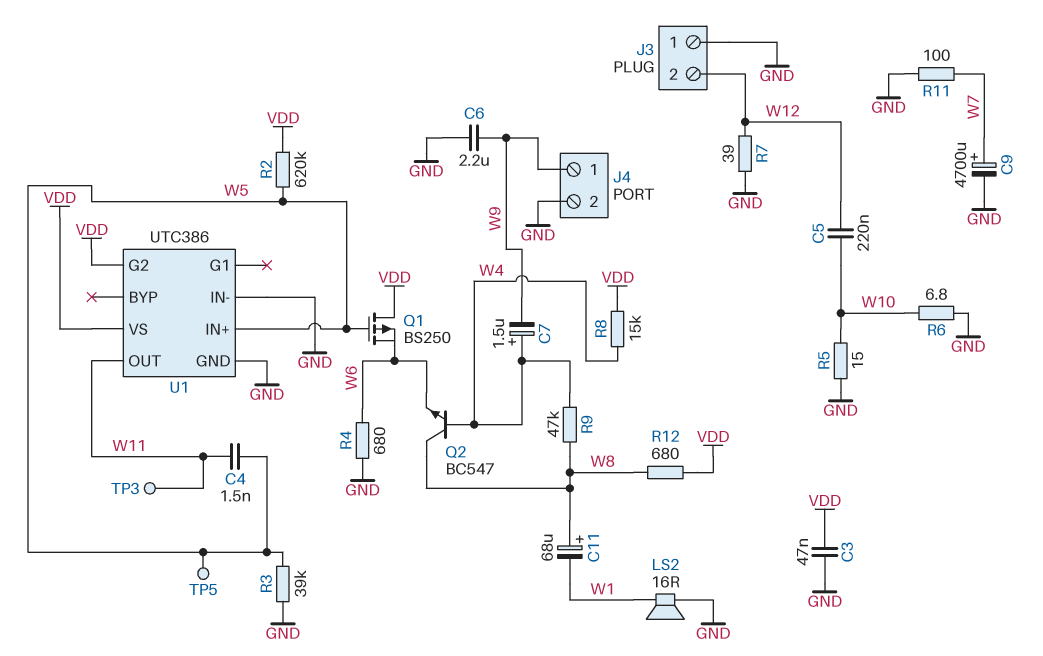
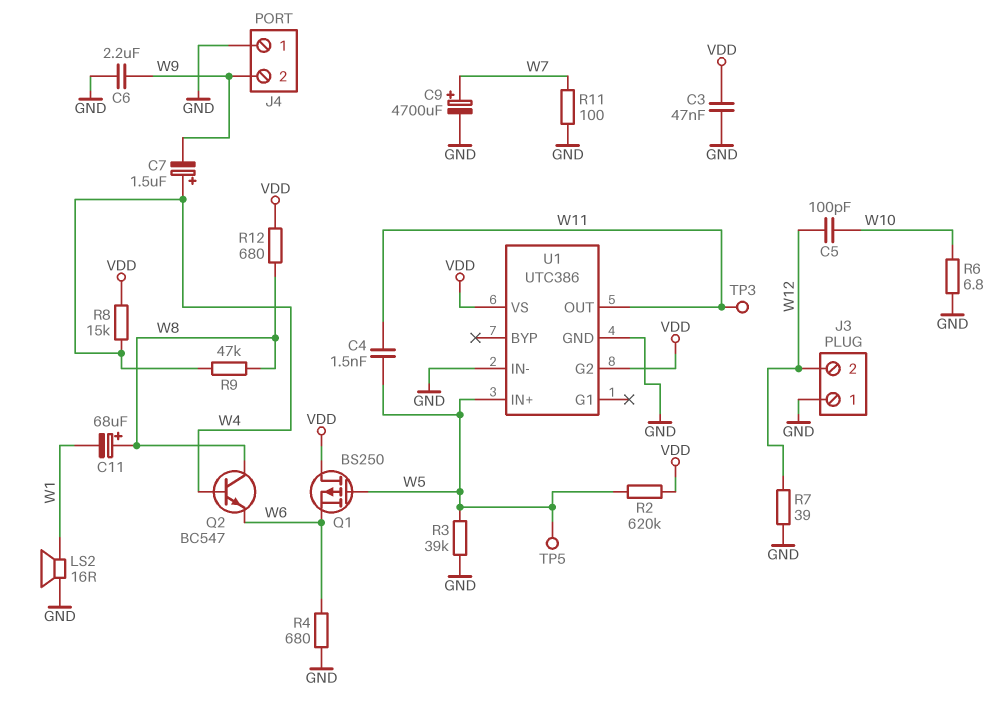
C5: 220nF (W10, W12) -> 100pF (W10, W12)
J4 pin 1: W9 -> GND
J4 pin 2: GND -> W9
R5: 15 (GND, W10) -> none

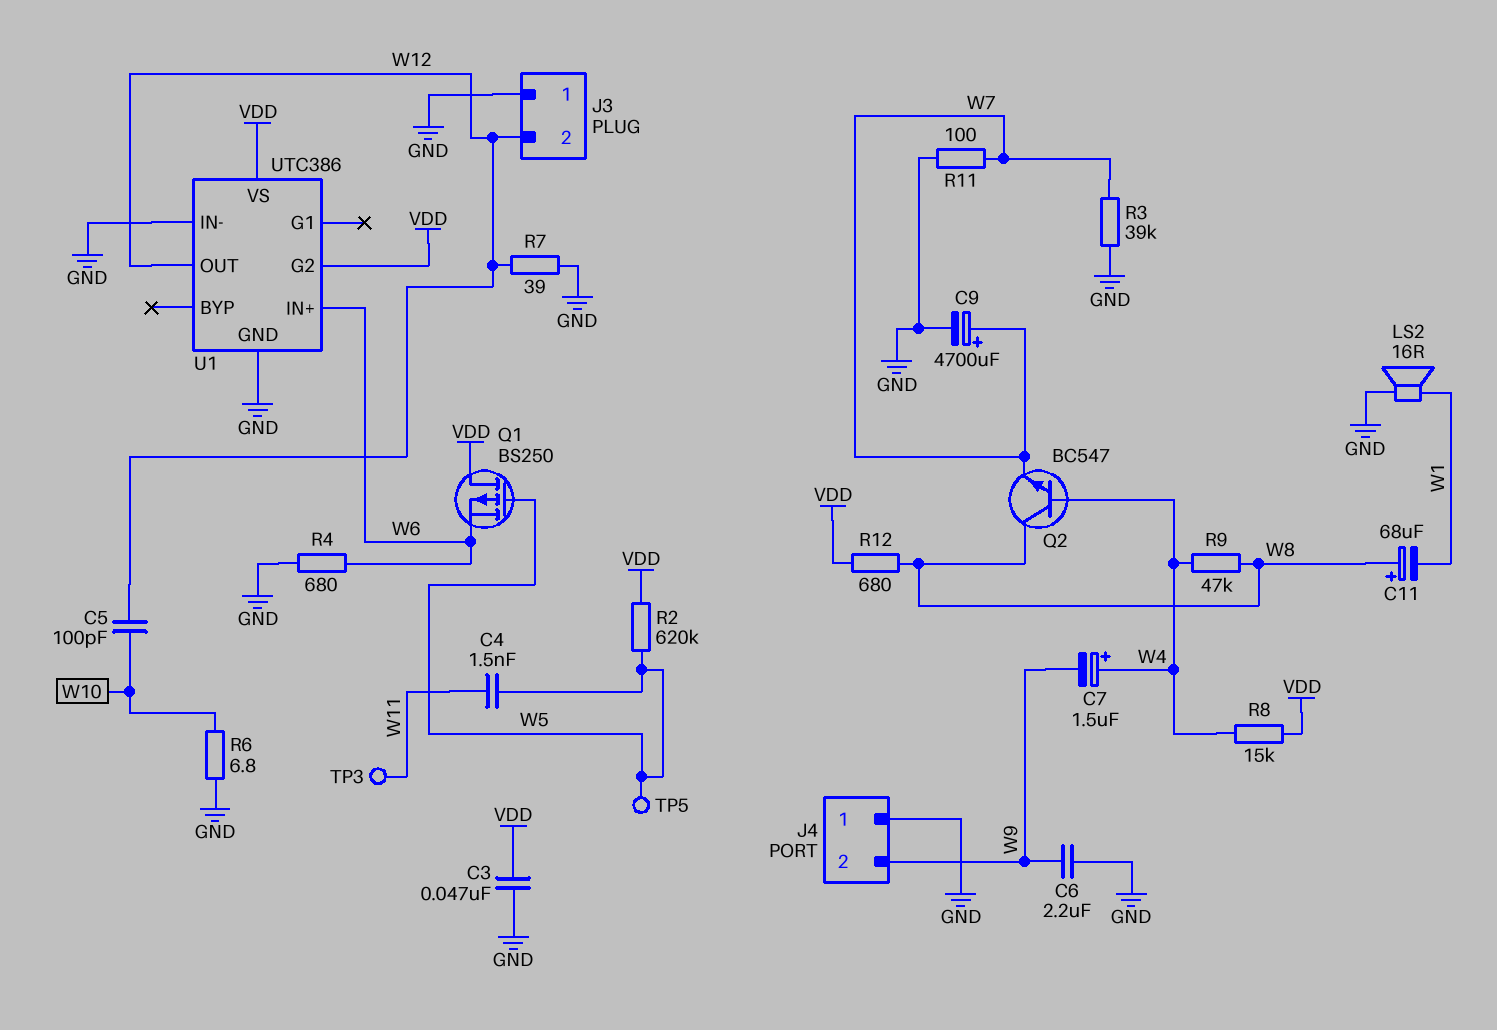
Q2: NPN BC547 (B W4, C W8, E W6) -> NPN BC547 (B W4, C W8, E W7)
R3: 39k (GND, W5) -> 39k (GND, W7)
U1 pin IN+: W5 -> W6
U1 pin OUT: W11 -> W12

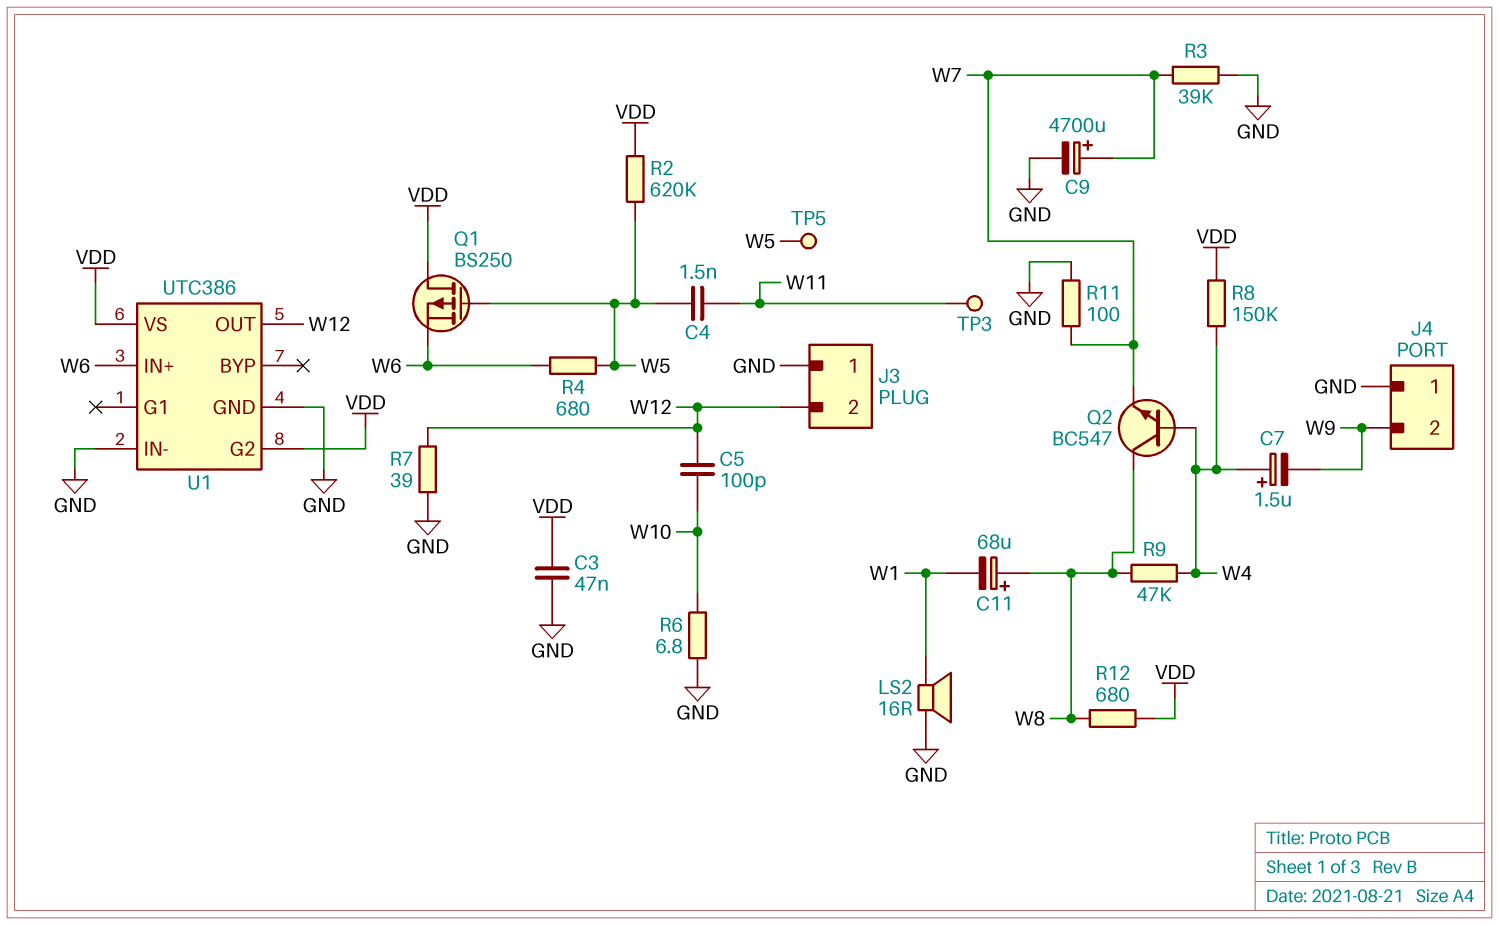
C6: 2.2uF (GND, W9) -> none
R4: 680 (GND, W6) -> 680 (W5, W6)
R8: 15k (VDD, W4) -> 150k (VDD, W4)

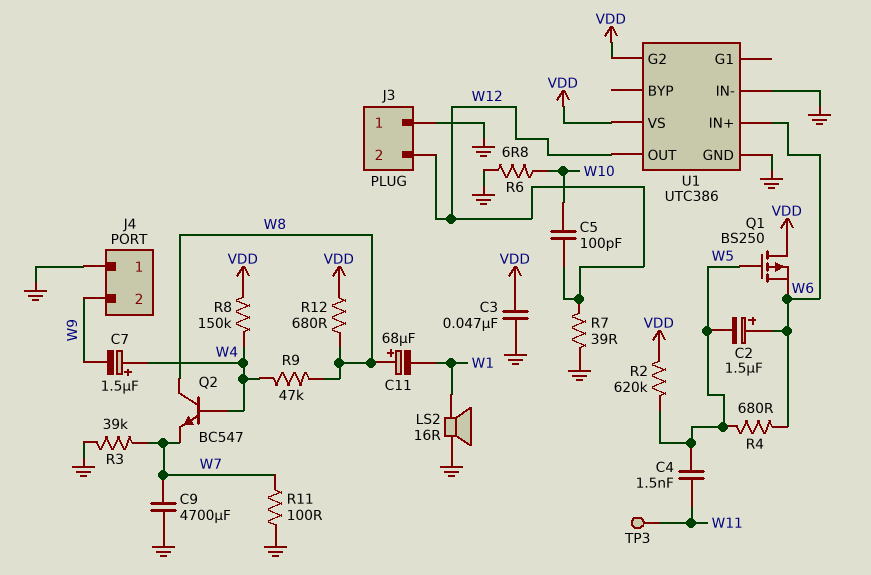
C2: none -> 1.5uF (plus W6, minus W5)
C9: 4700uF (plus W7, minus GND) -> 4700uF (GND, W7)
TP5: test point (W5) -> none

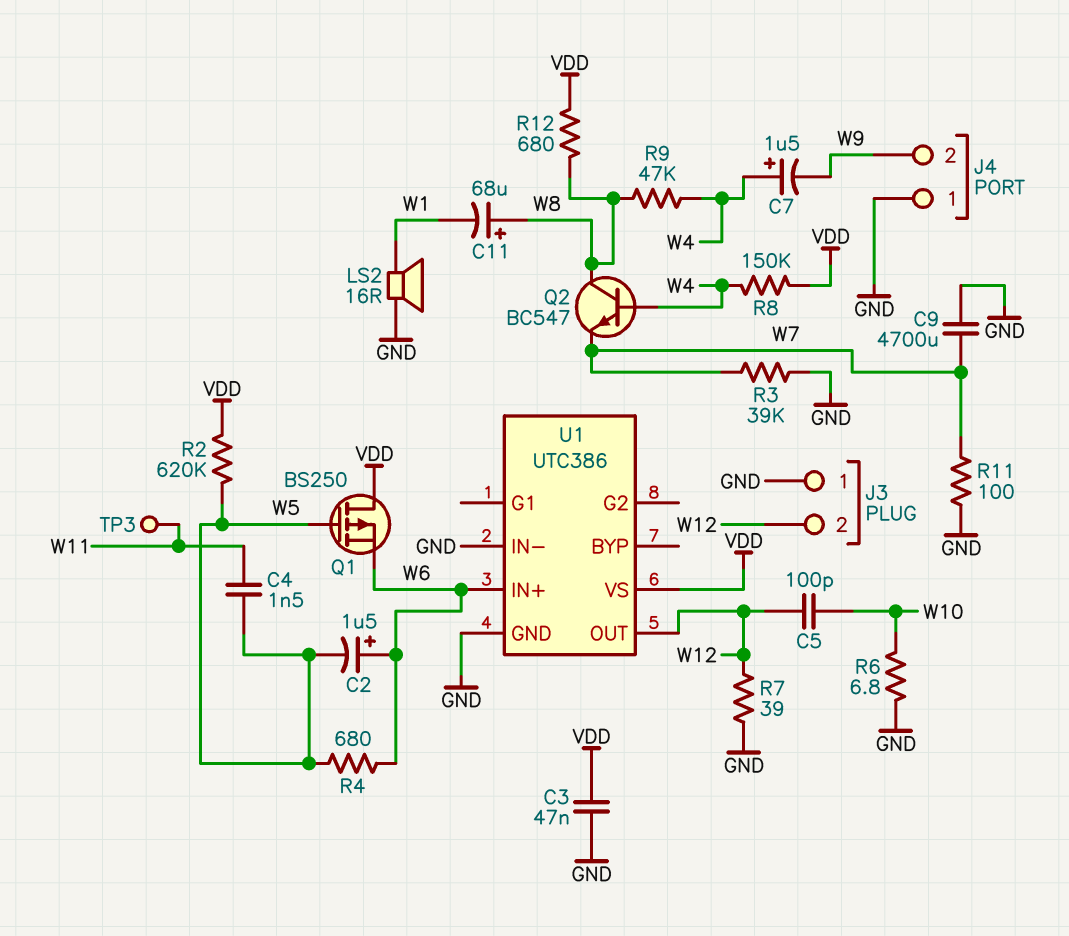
U1 pin G2: VDD -> none

